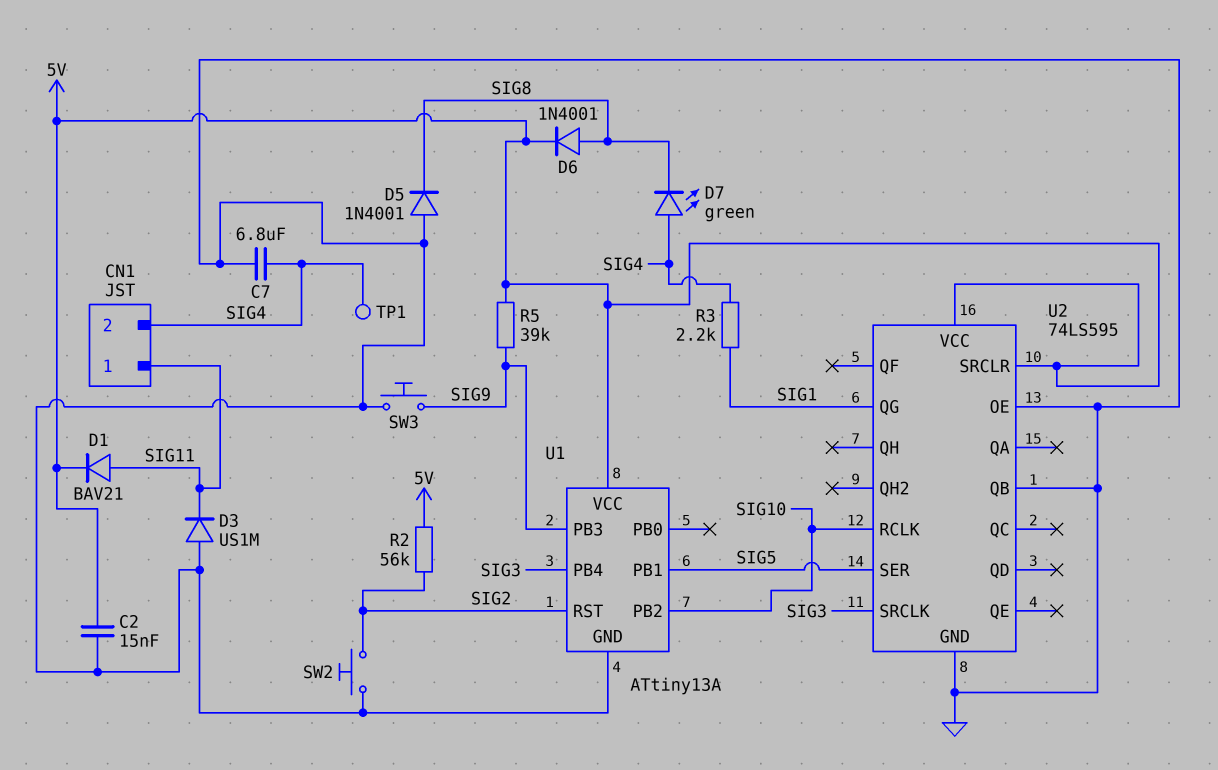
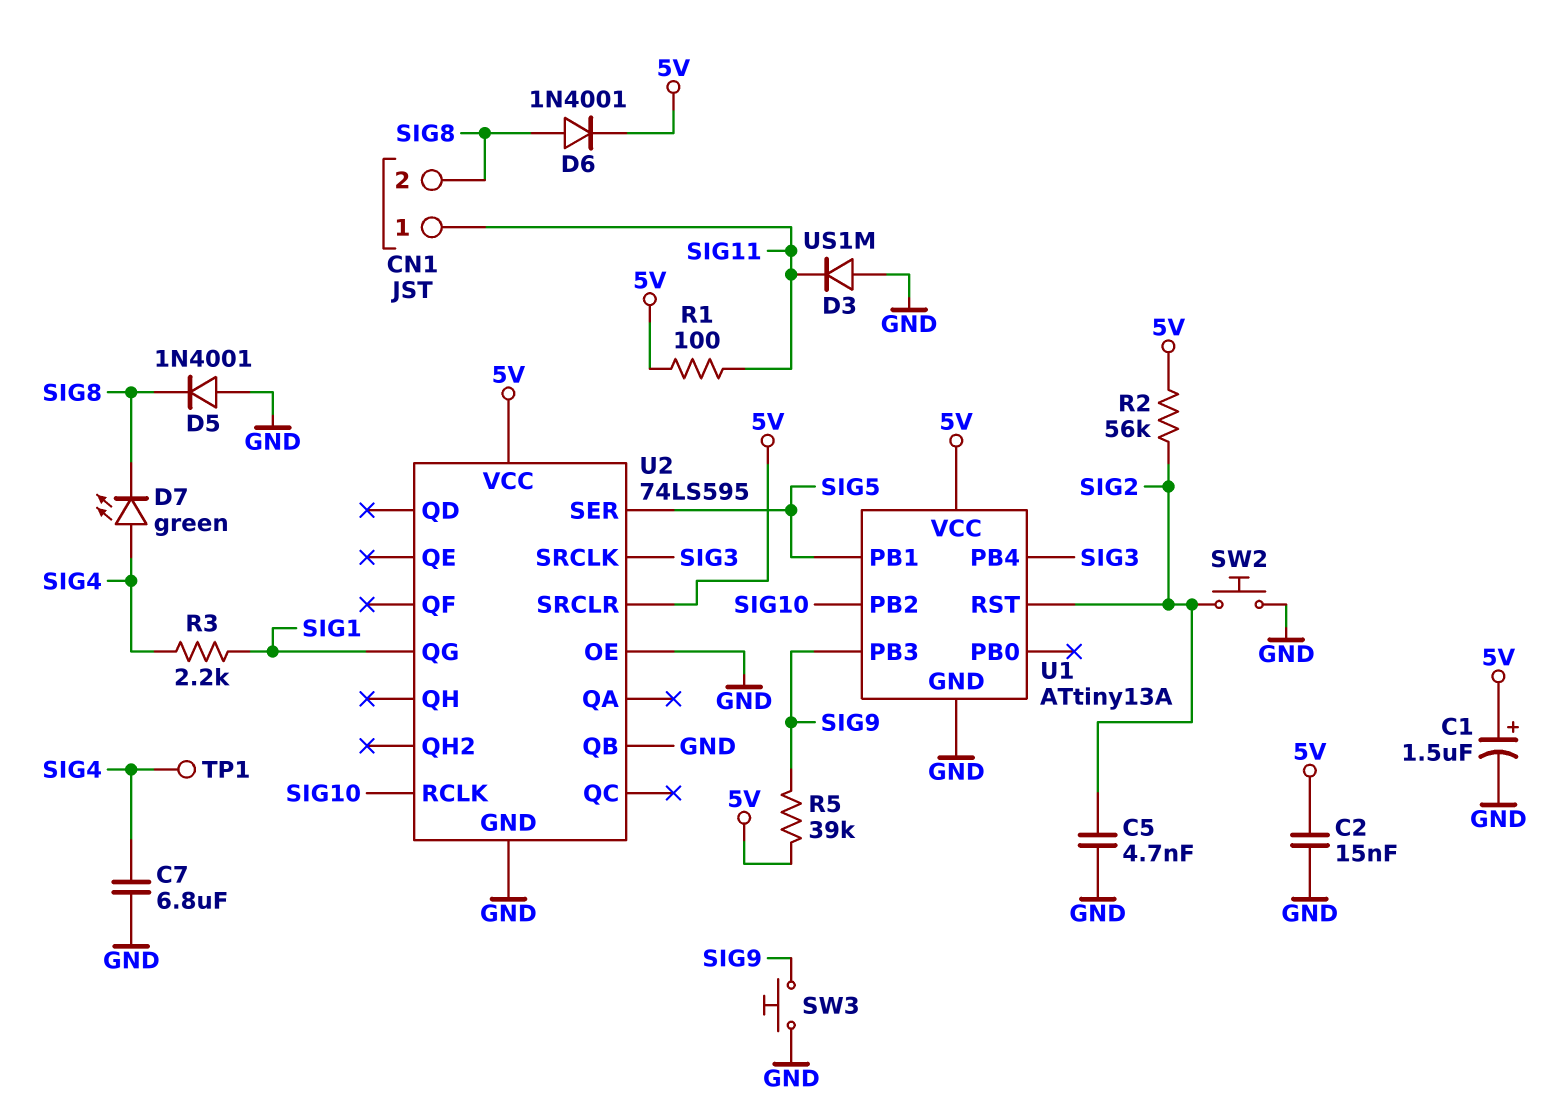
C1: none -> 1.5uF (plus 5V, minus GND)
C5: none -> 4.7nF (GND, SIG2)
CN1 pin 2: SIG4 -> SIG8
D1: diode BAV21 (A SIG11, K 5V) -> none
R1: none -> 100 (5V, SIG11)

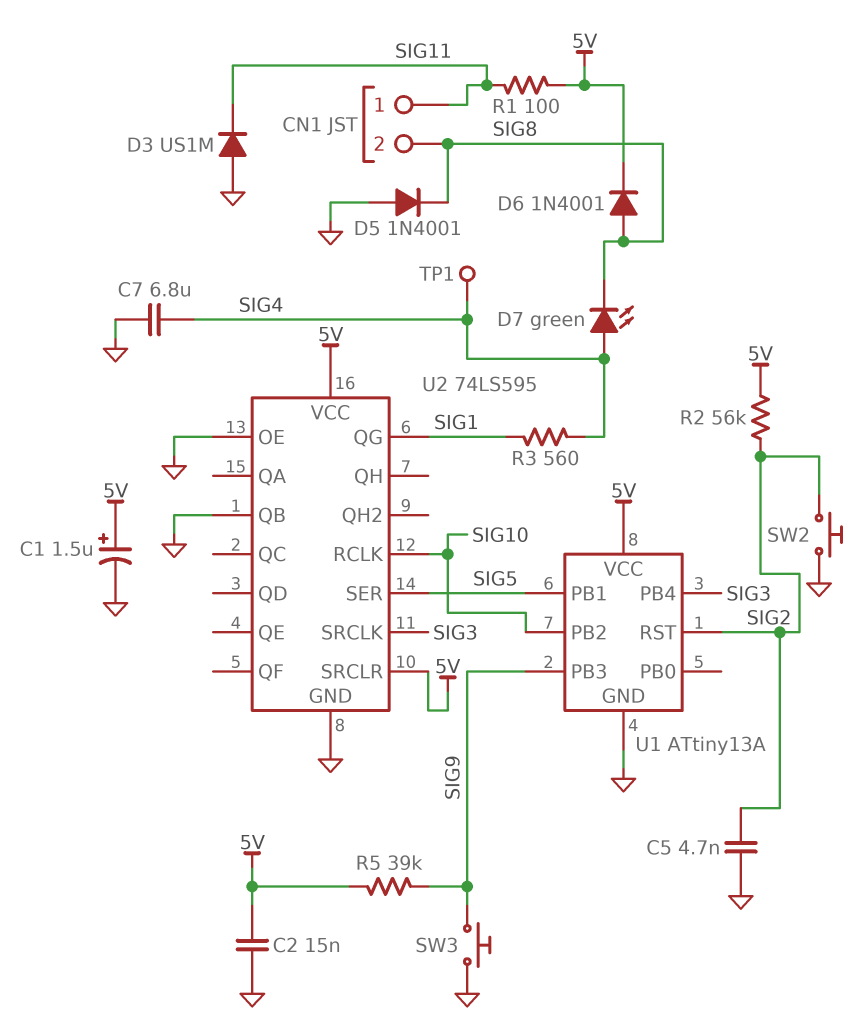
R3: 2.2k (SIG1, SIG4) -> 560 (SIG1, SIG4)

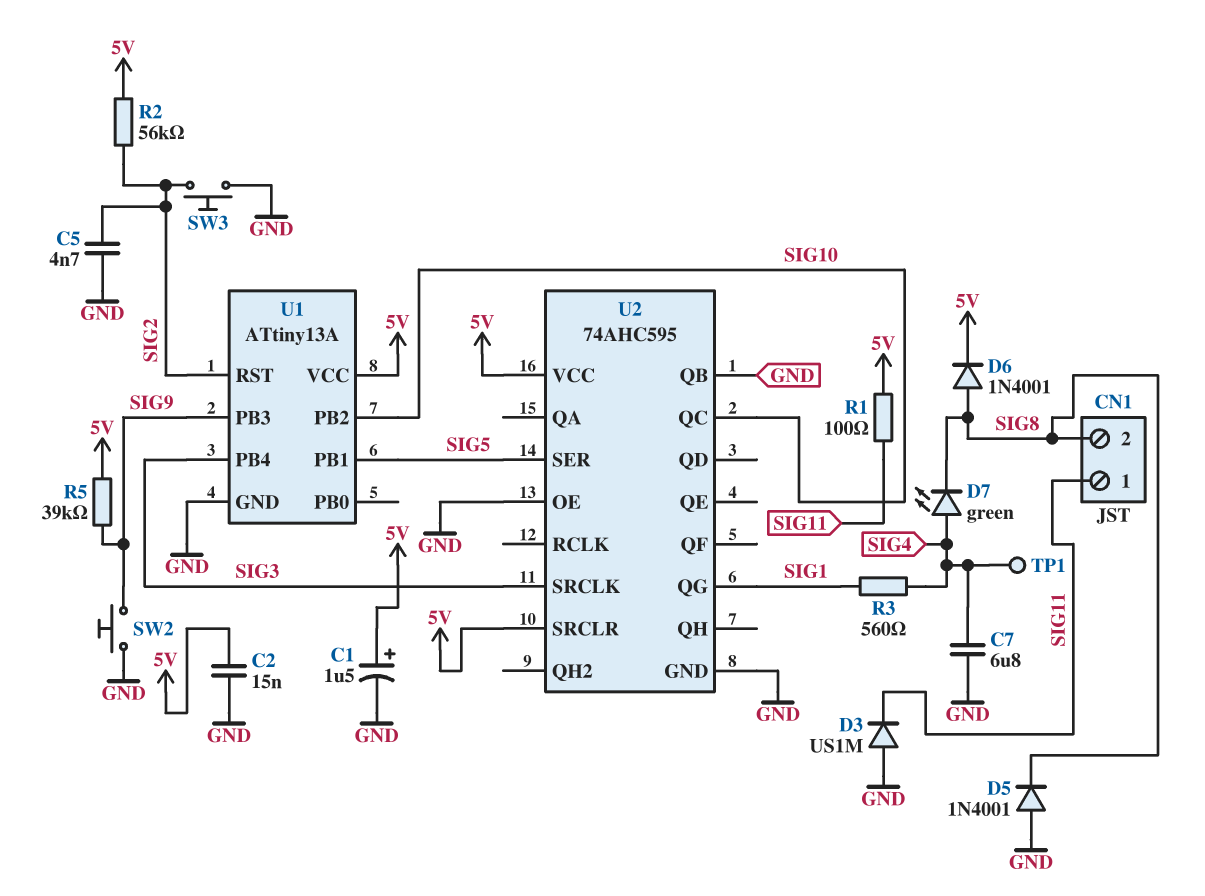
SW2: button (GND, SIG2) -> button (GND, SIG9)
SW3: button (GND, SIG9) -> button (GND, SIG2)
U2: 74LS595 -> 74AHC595
U2 pin QC: none -> SIG10
U2 pin RCLK: SIG10 -> none

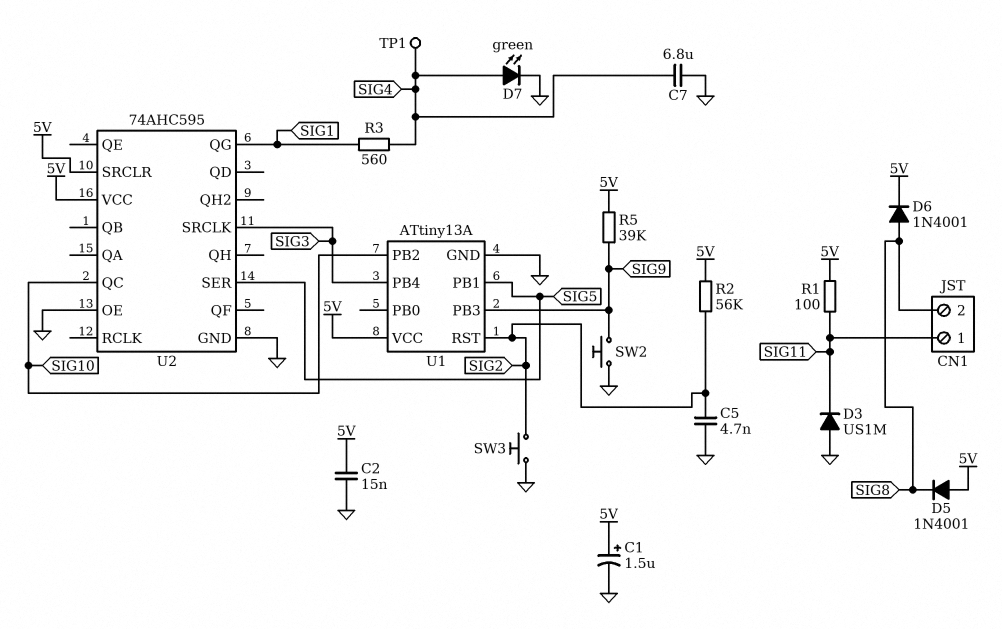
D5: diode 1N4001 (A GND, K SIG8) -> diode 1N4001 (A 5V, K SIG8)
D7: LED green (A SIG4, K SIG8) -> LED green (A SIG4, K GND)
U2 pin QB: GND -> none

